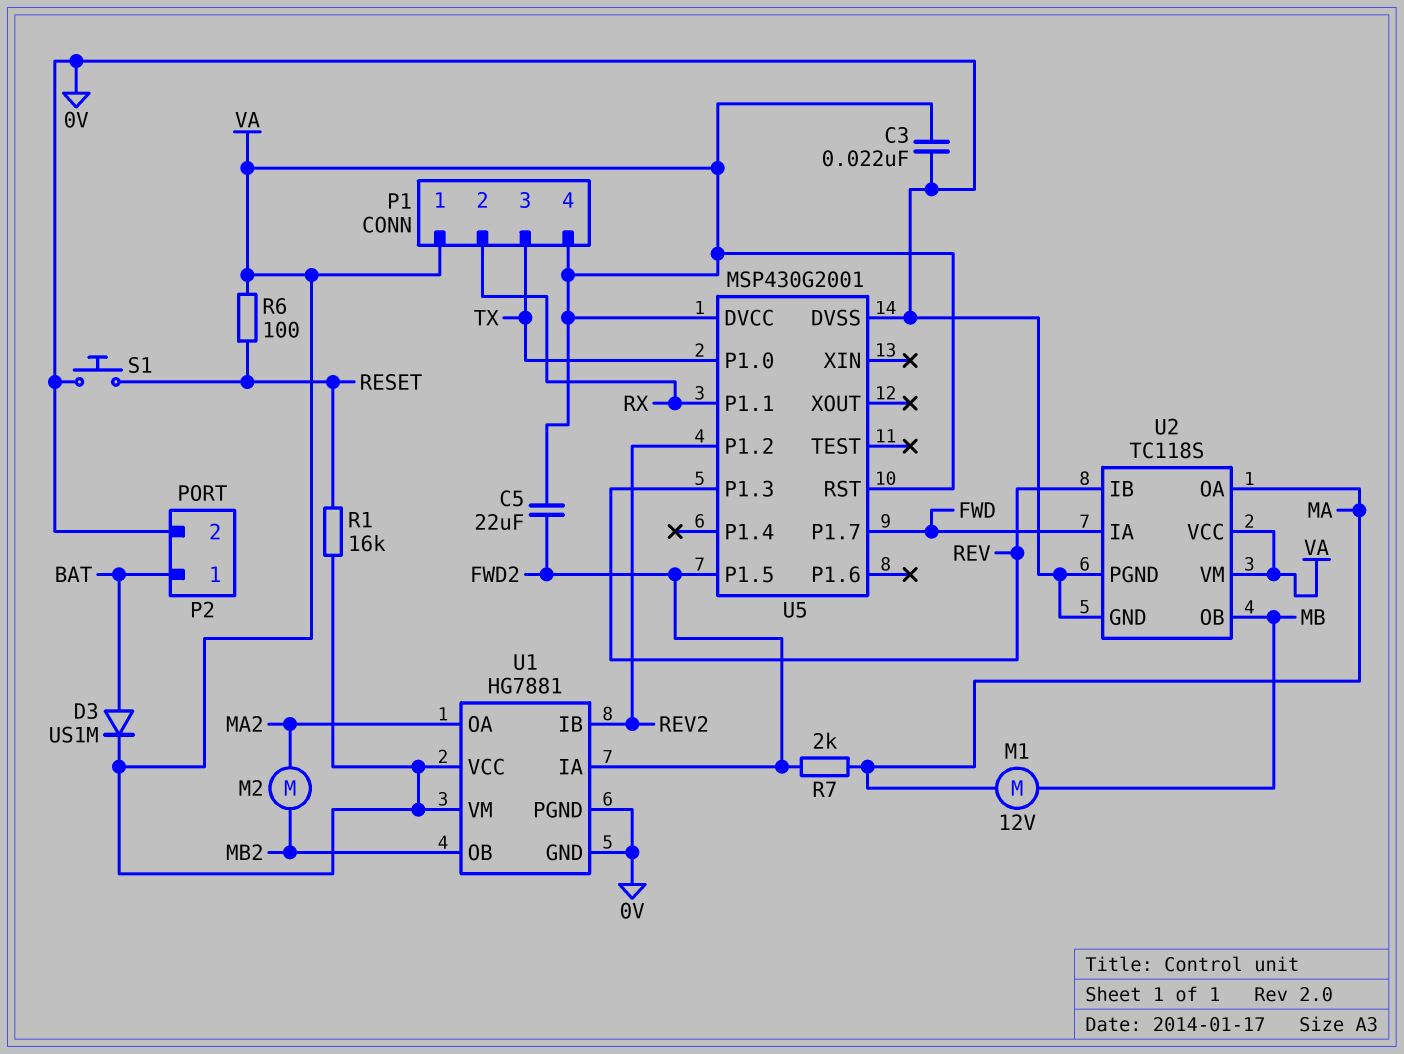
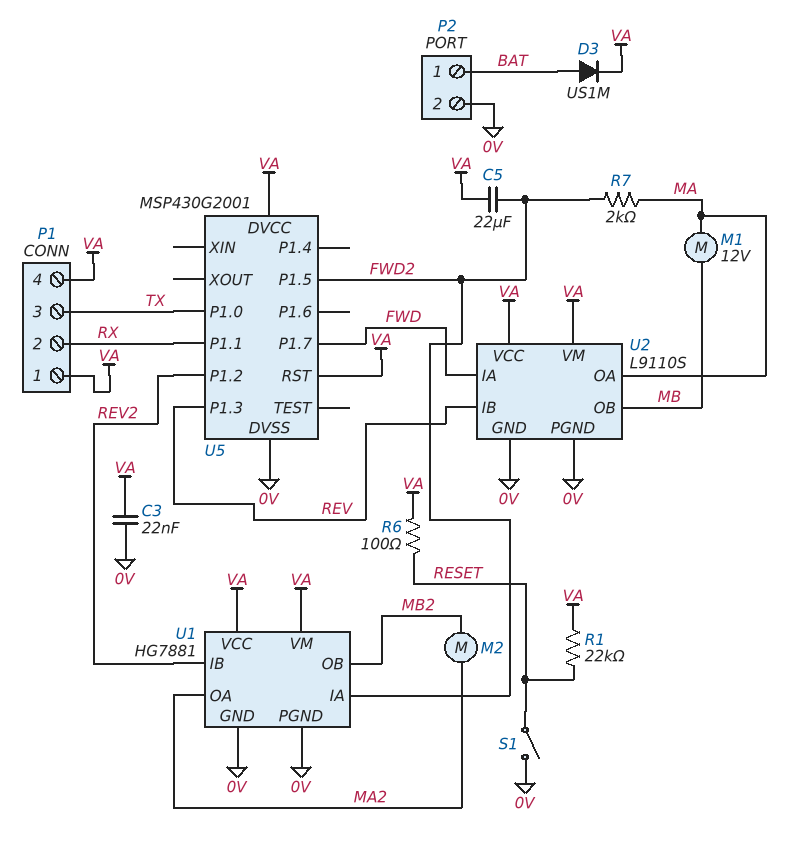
R1: 16k (RESET, VA) -> 22k (RESET, VA)
S1: button (0V, RESET) -> switch (0V, RESET)
U2: TC118S -> L9110S

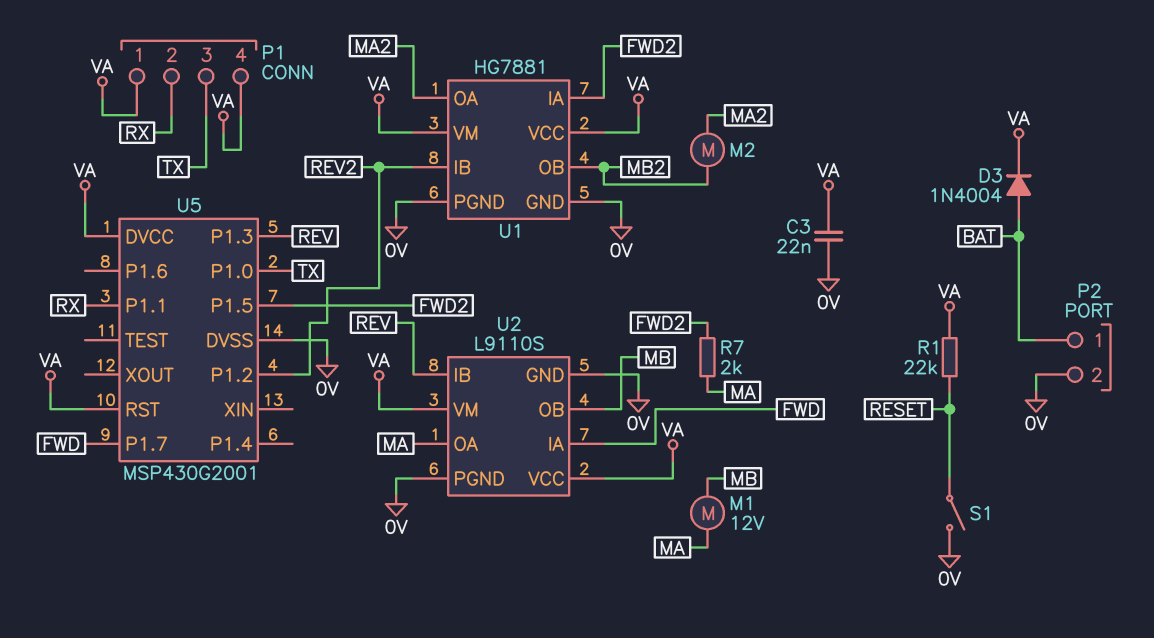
C5: 22uF (FWD2, VA) -> none
D3: diode US1M (A BAT, K VA) -> diode 1N4004 (A BAT, K VA)
R6: 100 (RESET, VA) -> none

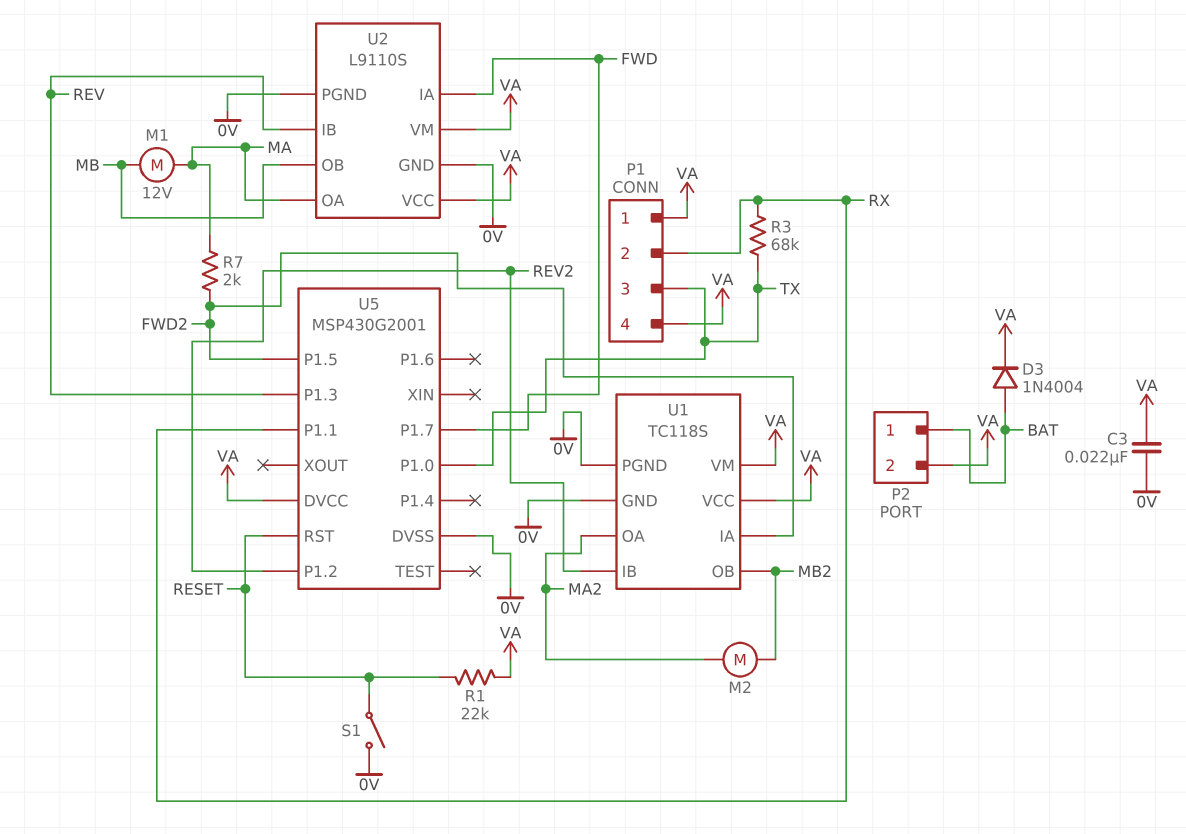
P2 pin 2: 0V -> VA
R3: none -> 68k (RX, TX)
U1: HG7881 -> TC118S
U5 pin RST: VA -> RESET

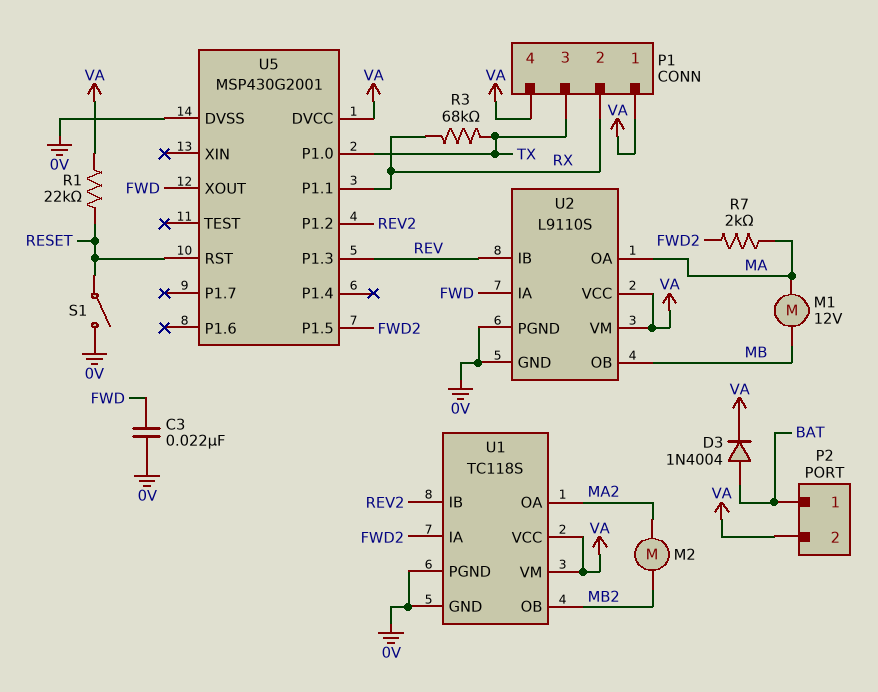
C3: 22nF (0V, VA) -> 22nF (0V, FWD)
U5 pin P1.7: FWD -> none
U5 pin XOUT: none -> FWD

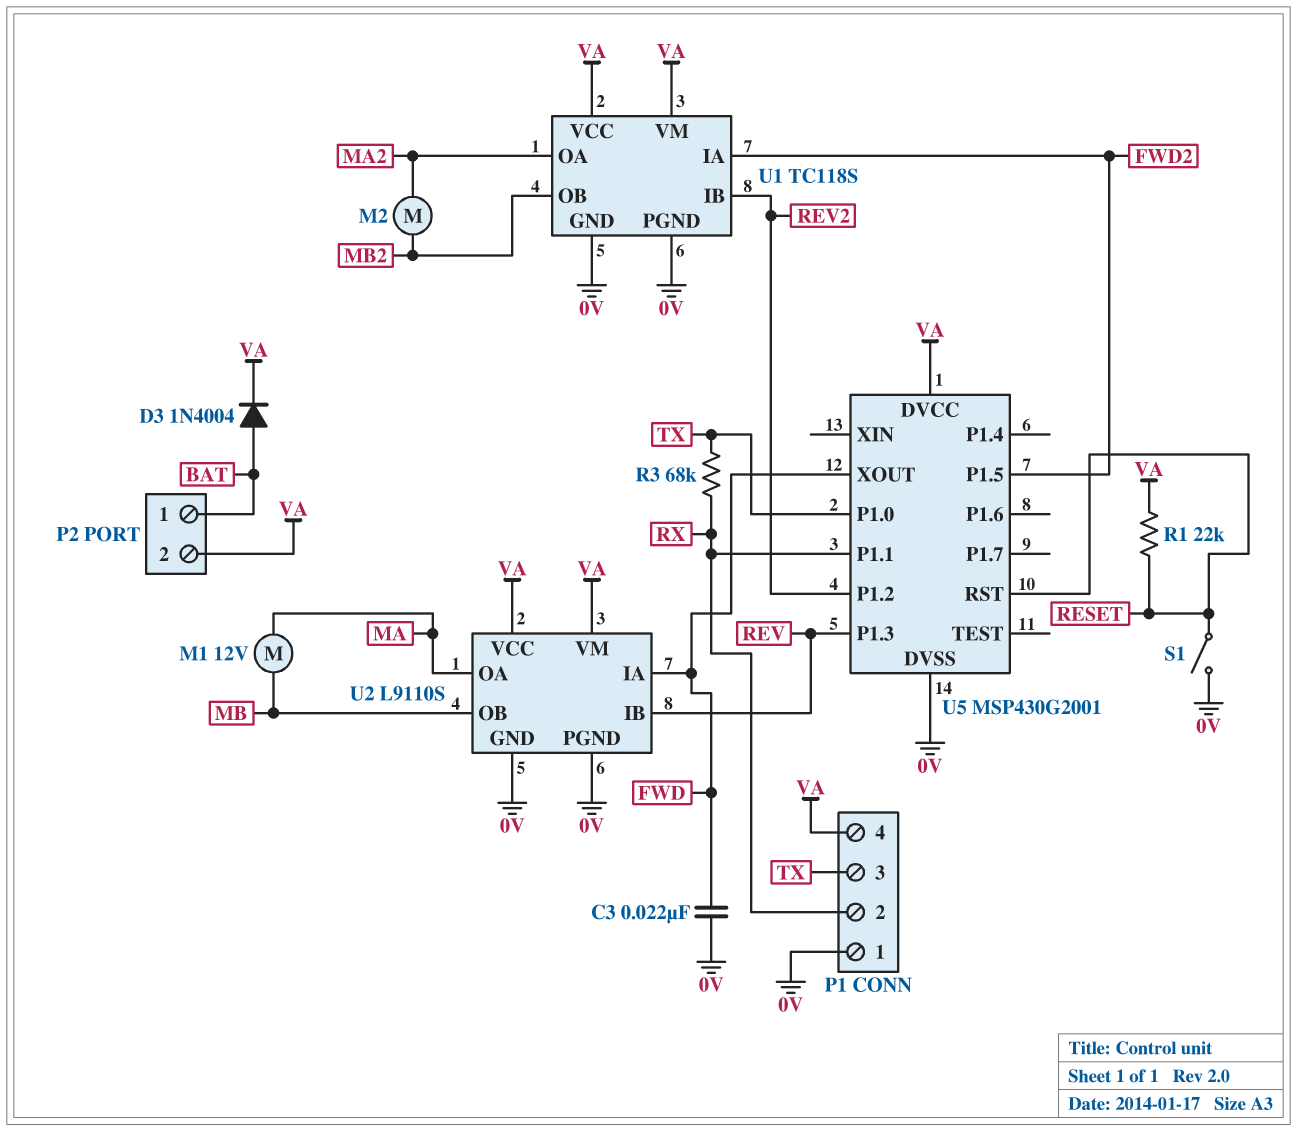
P1 pin 1: VA -> 0V
R7: 2k (FWD2, MA) -> none

